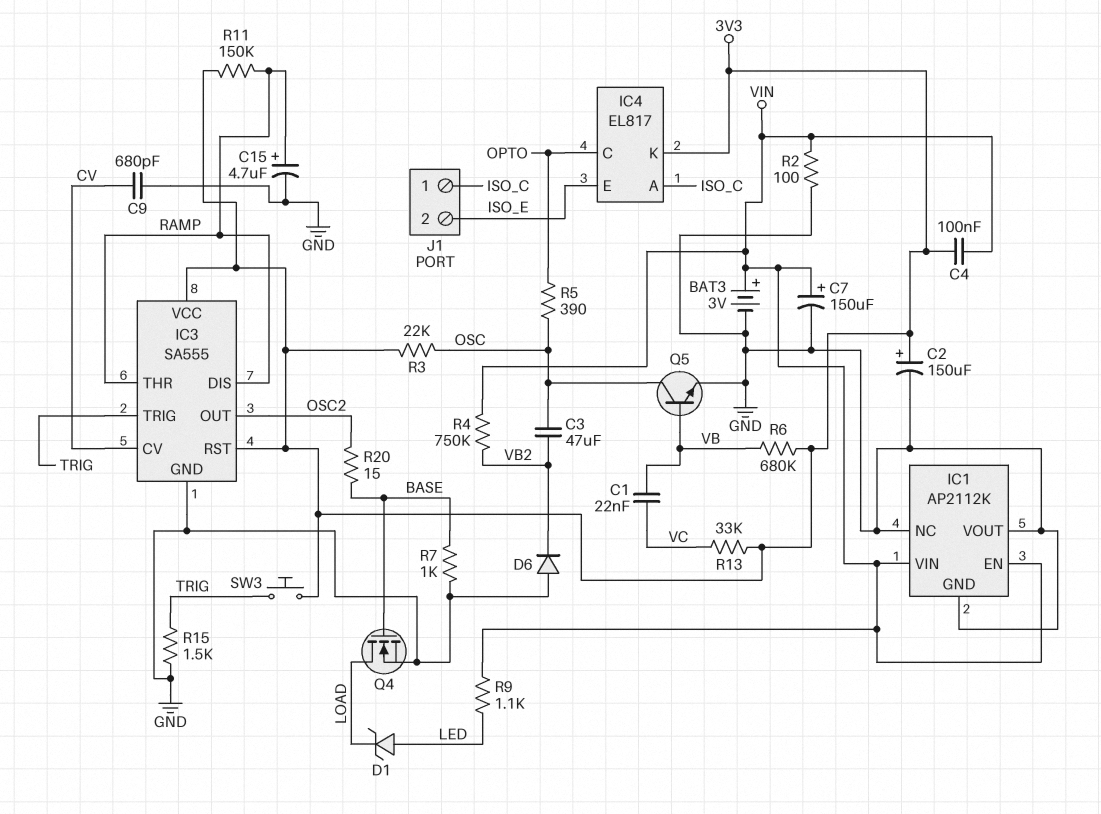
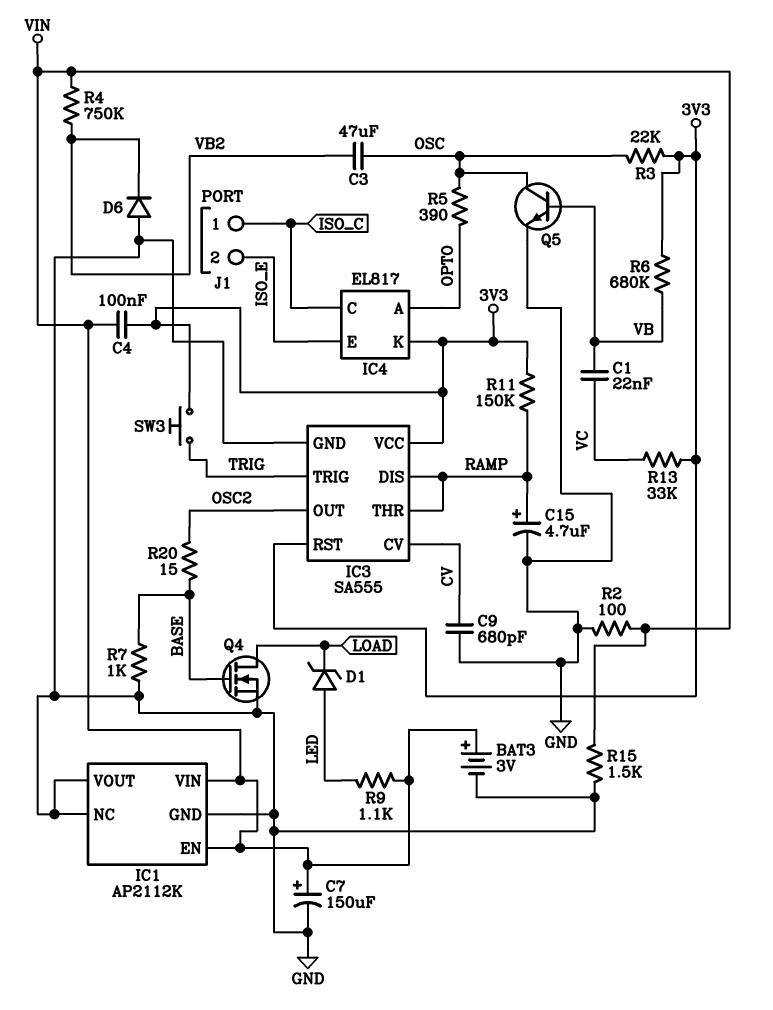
C2: 150uF (plus 3V3, minus GND) -> none
IC4 pin A: ISO_C -> OPTO
IC4 pin C: OPTO -> ISO_C
R15: 1.5k (GND, TRIG) -> 1.5k (GND, VIN)

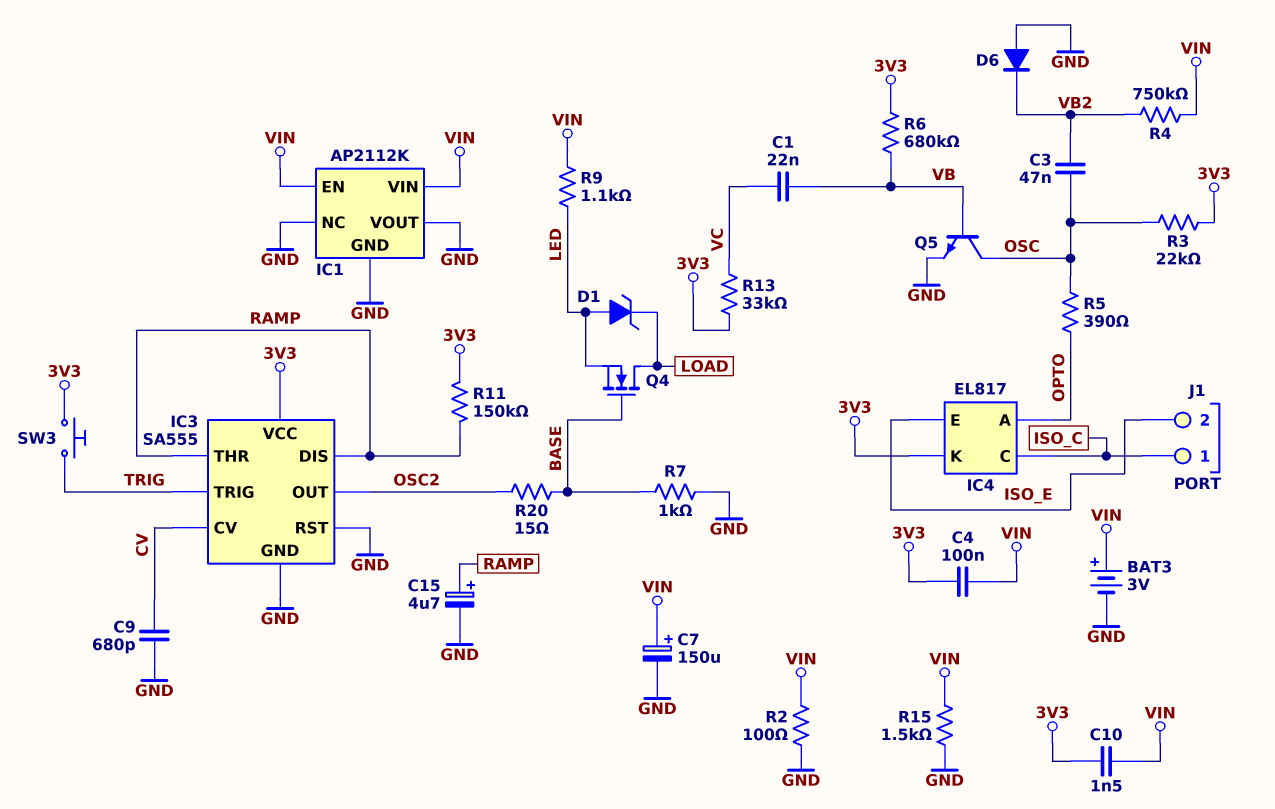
C3: 47uF (OSC, VB2) -> 47nF (OSC, VB2)
C10: none -> 1.5nF (3V3, VIN)
IC3 pin RST: 3V3 -> GND
Q4: NMOS (G BASE, D LOAD, S GND) -> NMOS (G BASE, D LOAD, S LED)

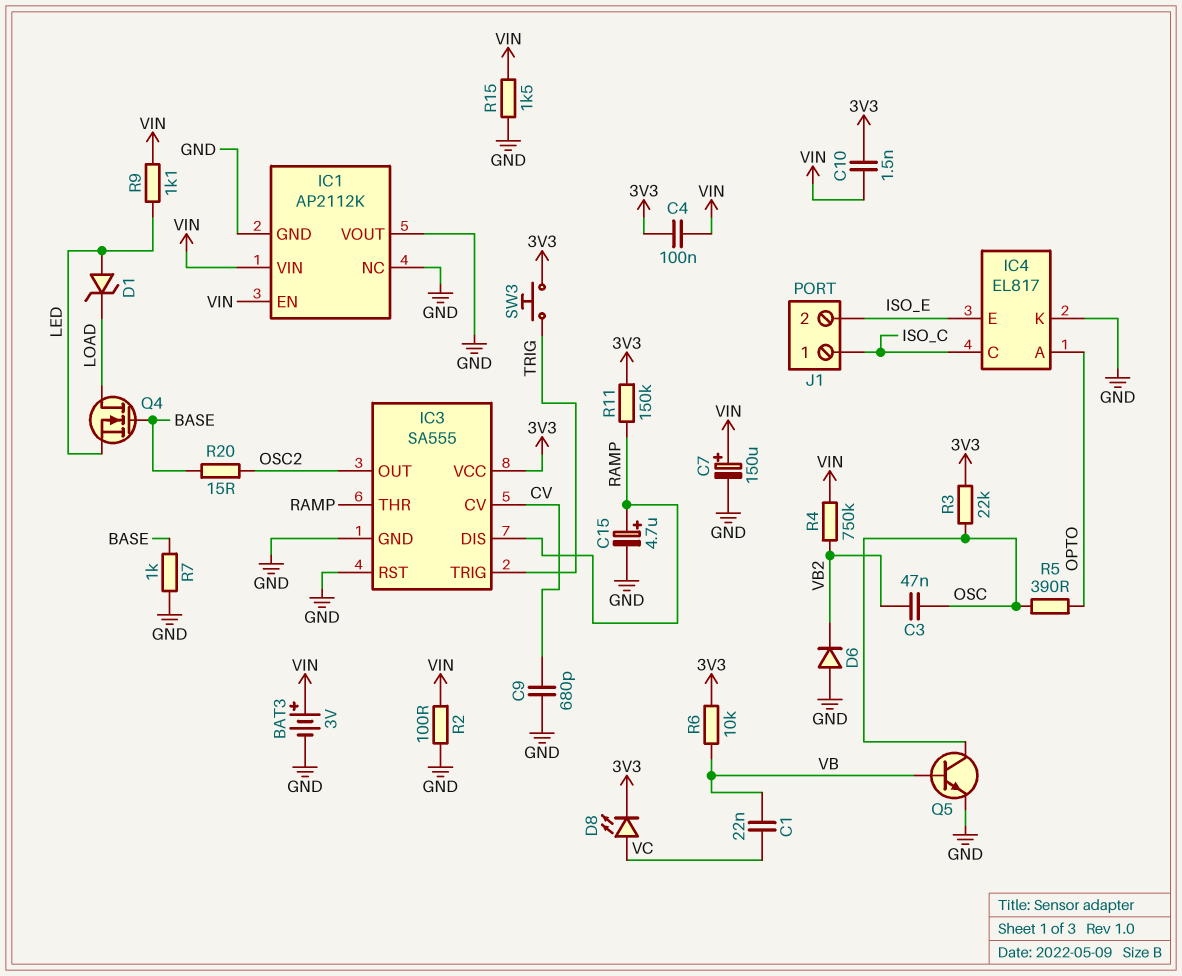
D8: none -> LED (A VC, K 3V3)
IC4 pin K: 3V3 -> GND
R6: 680k (3V3, VB) -> 10k (3V3, VB)
R13: 33k (3V3, VC) -> none

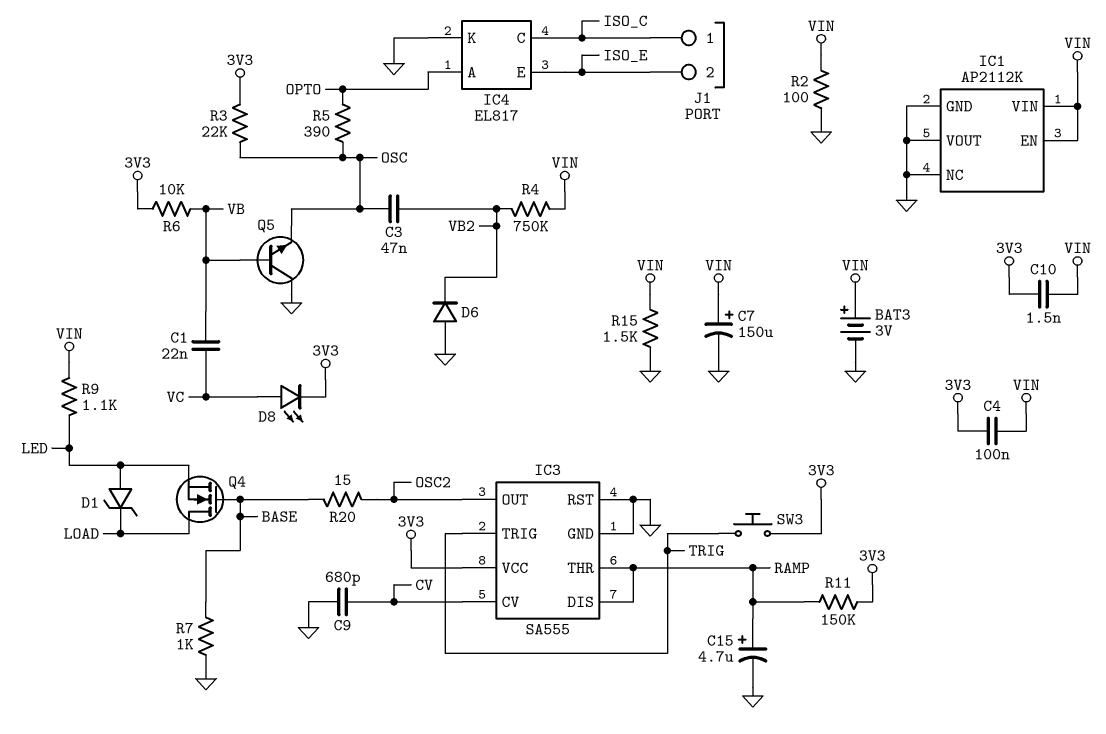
Q5: NPN (B VB, C OSC, E GND) -> NPN (B VB, C GND, E OSC)

